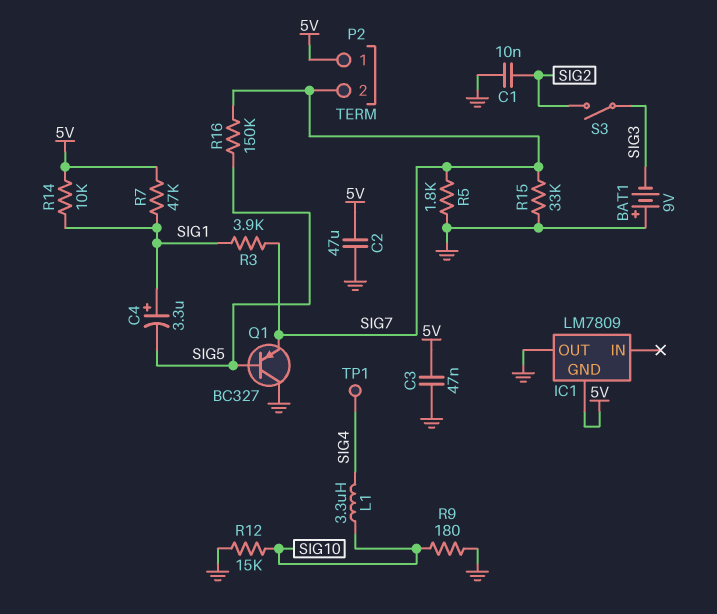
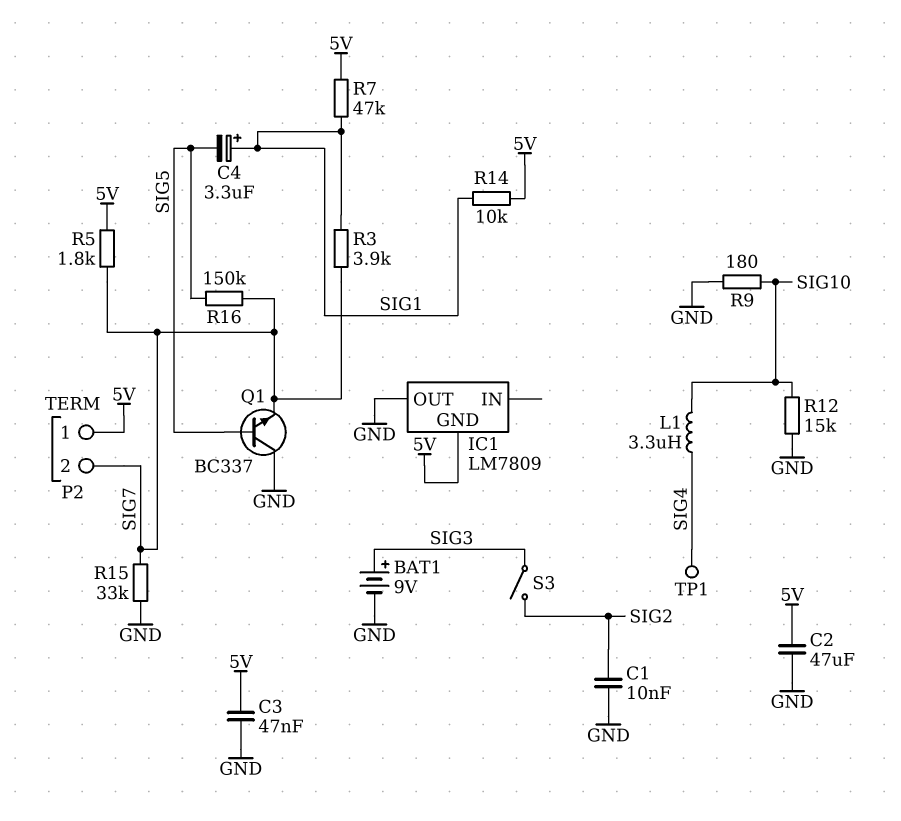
BAT1: 9V (plus GND, minus SIG3) -> 9V (plus SIG3, minus GND)
Q1: PNP BC327 (B SIG5, C GND, E SIG7) -> NPN BC337 (B SIG5, C GND, E SIG7)
R5: 1.8k (GND, SIG7) -> 1.8k (5V, SIG7)

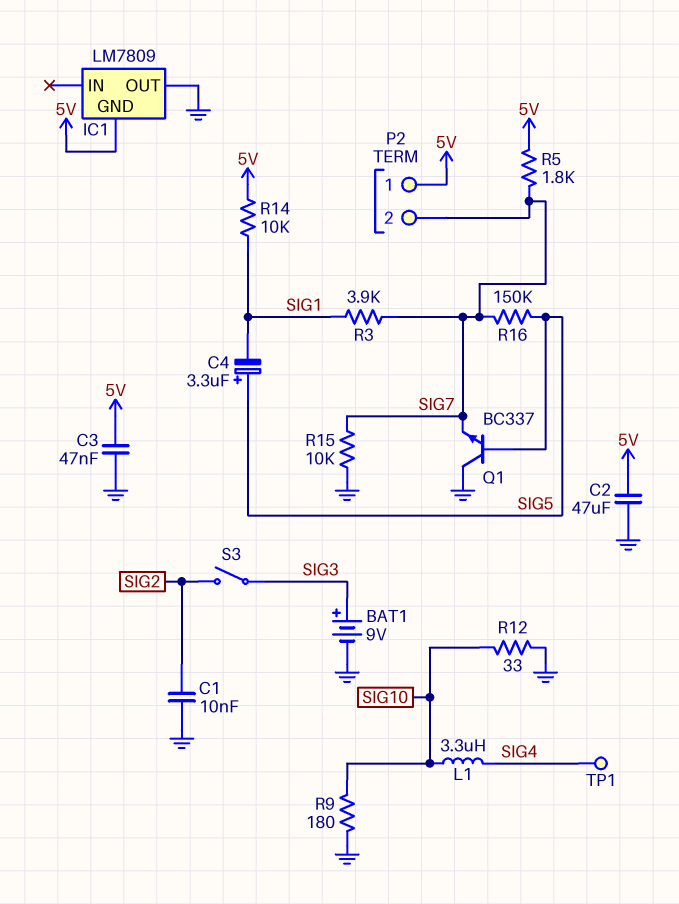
C4: 3.3uF (plus SIG1, minus SIG5) -> 3.3uF (plus SIG5, minus SIG1)
R7: 47k (5V, SIG1) -> none
R12: 15k (GND, SIG10) -> 33 (GND, SIG10)
R15: 33k (GND, SIG7) -> 10k (GND, SIG7)

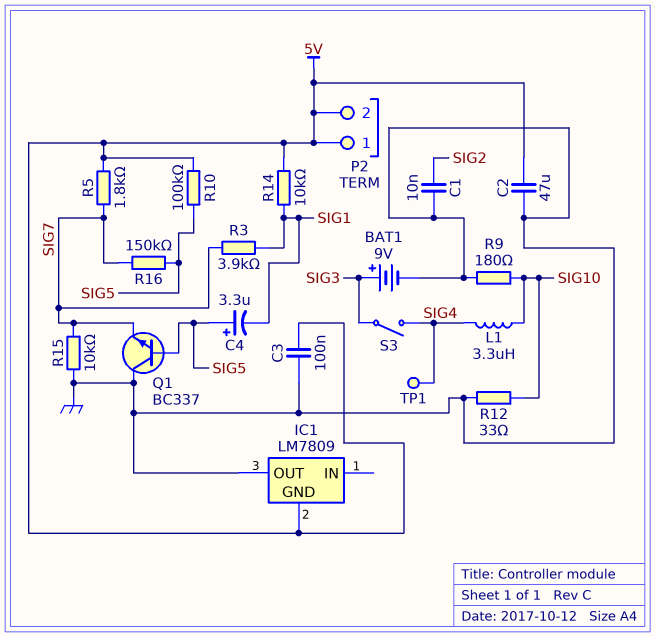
C3: 47nF (5V, GND) -> 100nF (5V, GND)
P2 pin 2: SIG7 -> 5V
R10: none -> 100k (5V, SIG5)
S3: switch (SIG2, SIG3) -> switch (SIG3, SIG4)

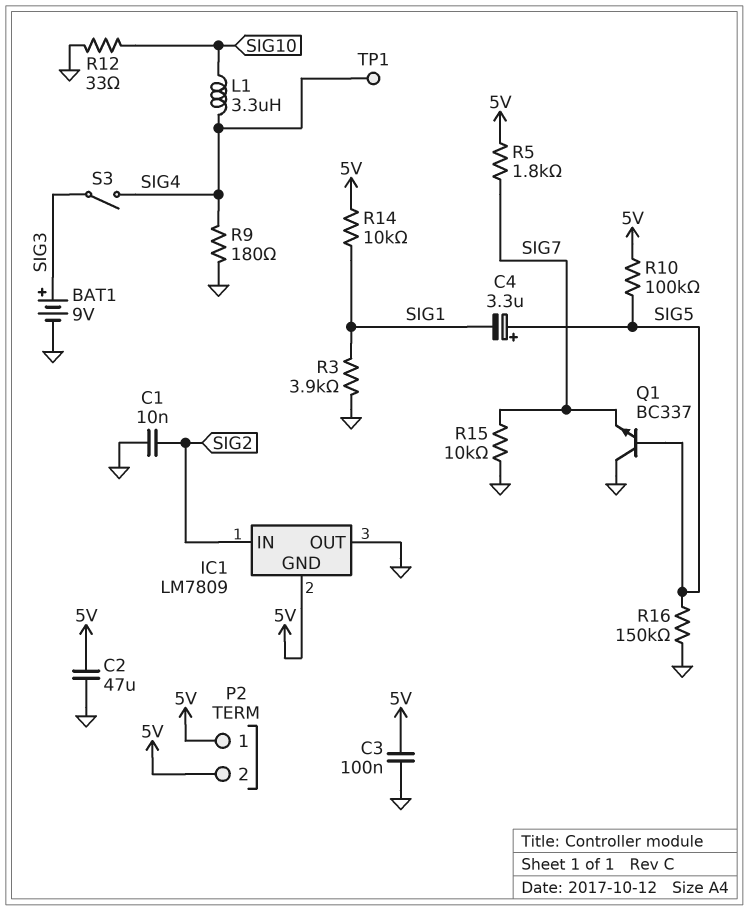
IC1 pin IN: none -> SIG2
R3: 3.9k (SIG1, SIG7) -> 3.9k (GND, SIG1)
R9: 180 (GND, SIG10) -> 180 (GND, SIG4)
R16: 150k (SIG5, SIG7) -> 150k (GND, SIG5)

